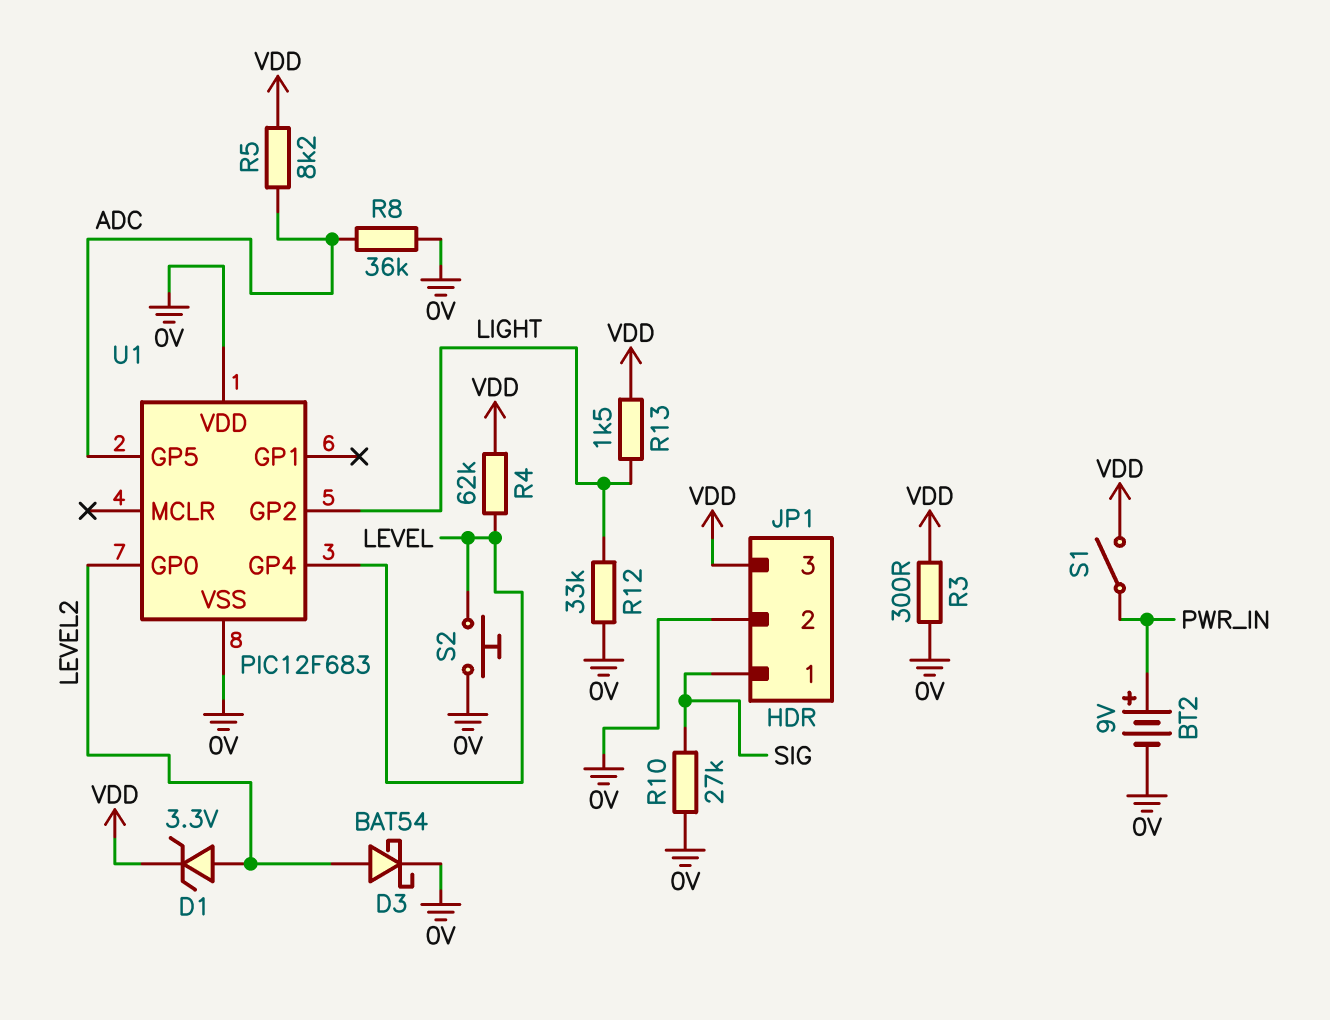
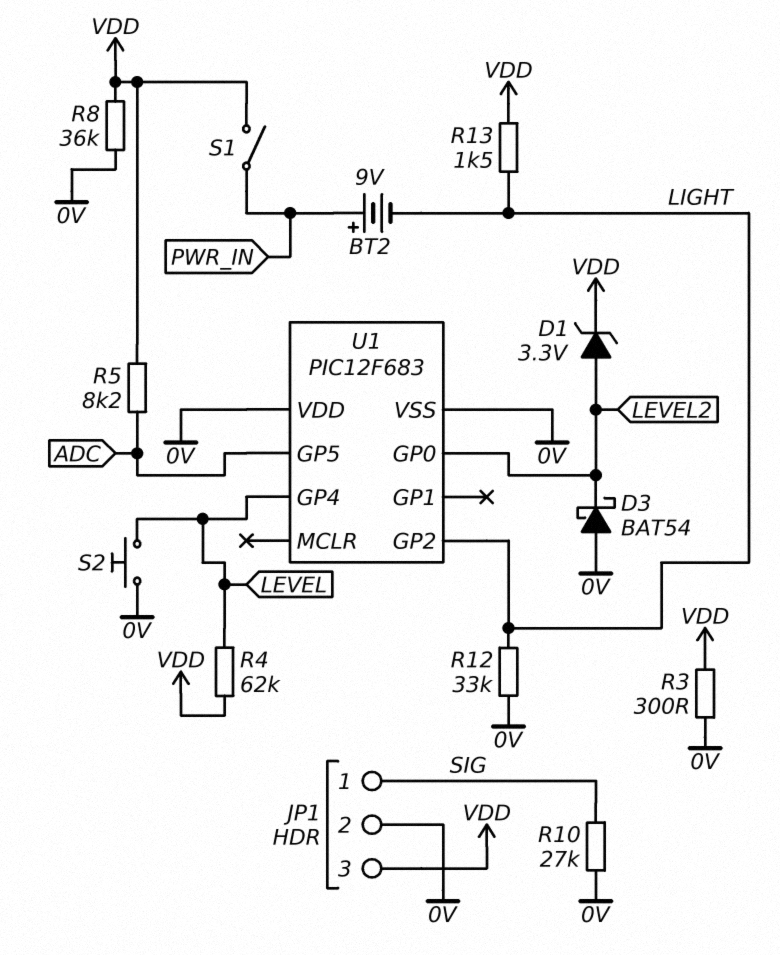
BT2: 9V (plus PWR_IN, minus 0V) -> 9V (plus PWR_IN, minus LIGHT)
D3: schottky BAT54 (A LEVEL2, K 0V) -> schottky BAT54 (A 0V, K LEVEL2)
R8: 36k (0V, ADC) -> 36k (0V, VDD)

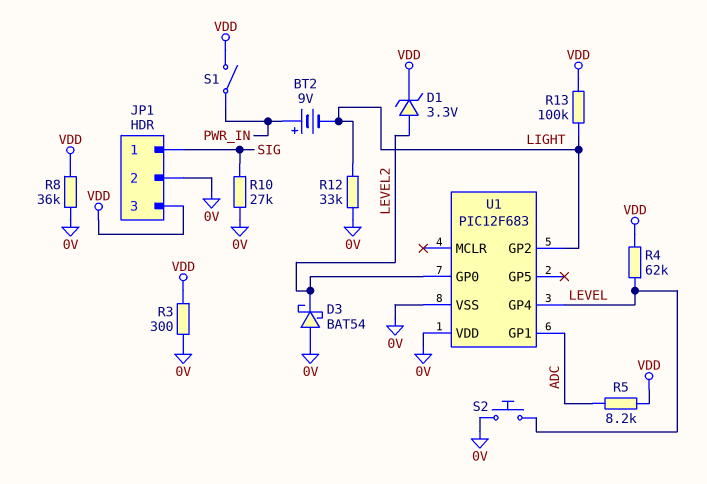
R13: 1.5k (LIGHT, VDD) -> 100k (LIGHT, VDD)
U1 pin GP1: none -> ADC
U1 pin GP5: ADC -> none

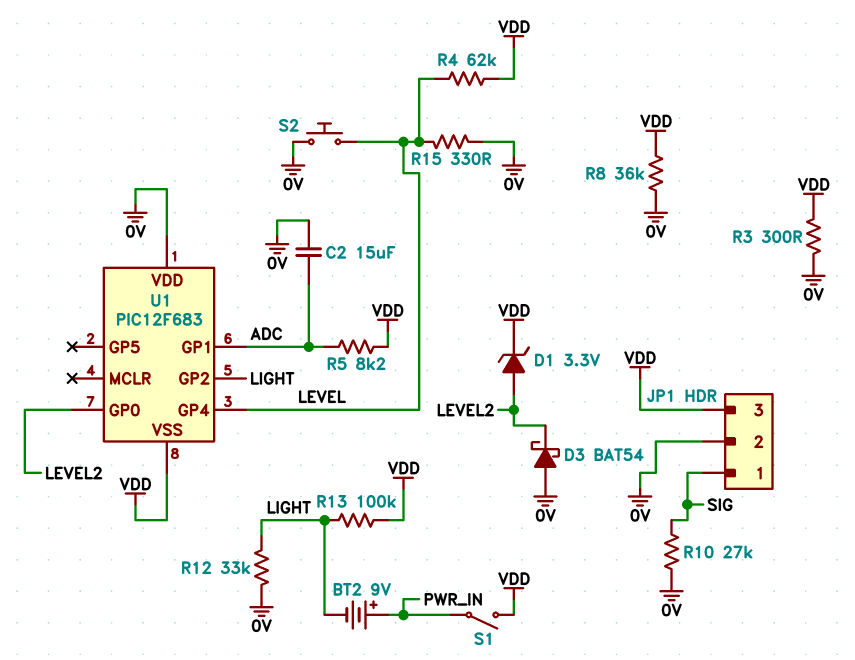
C2: none -> 15uF (0V, ADC)
R15: none -> 330 (0V, LEVEL)
U1 pin VSS: 0V -> VDD

